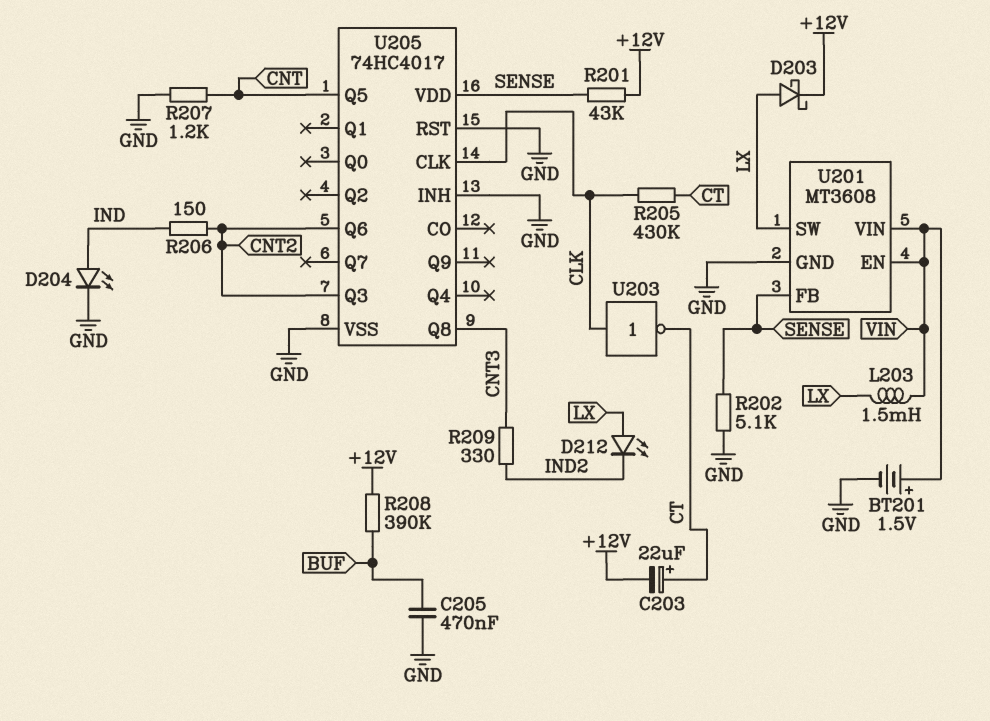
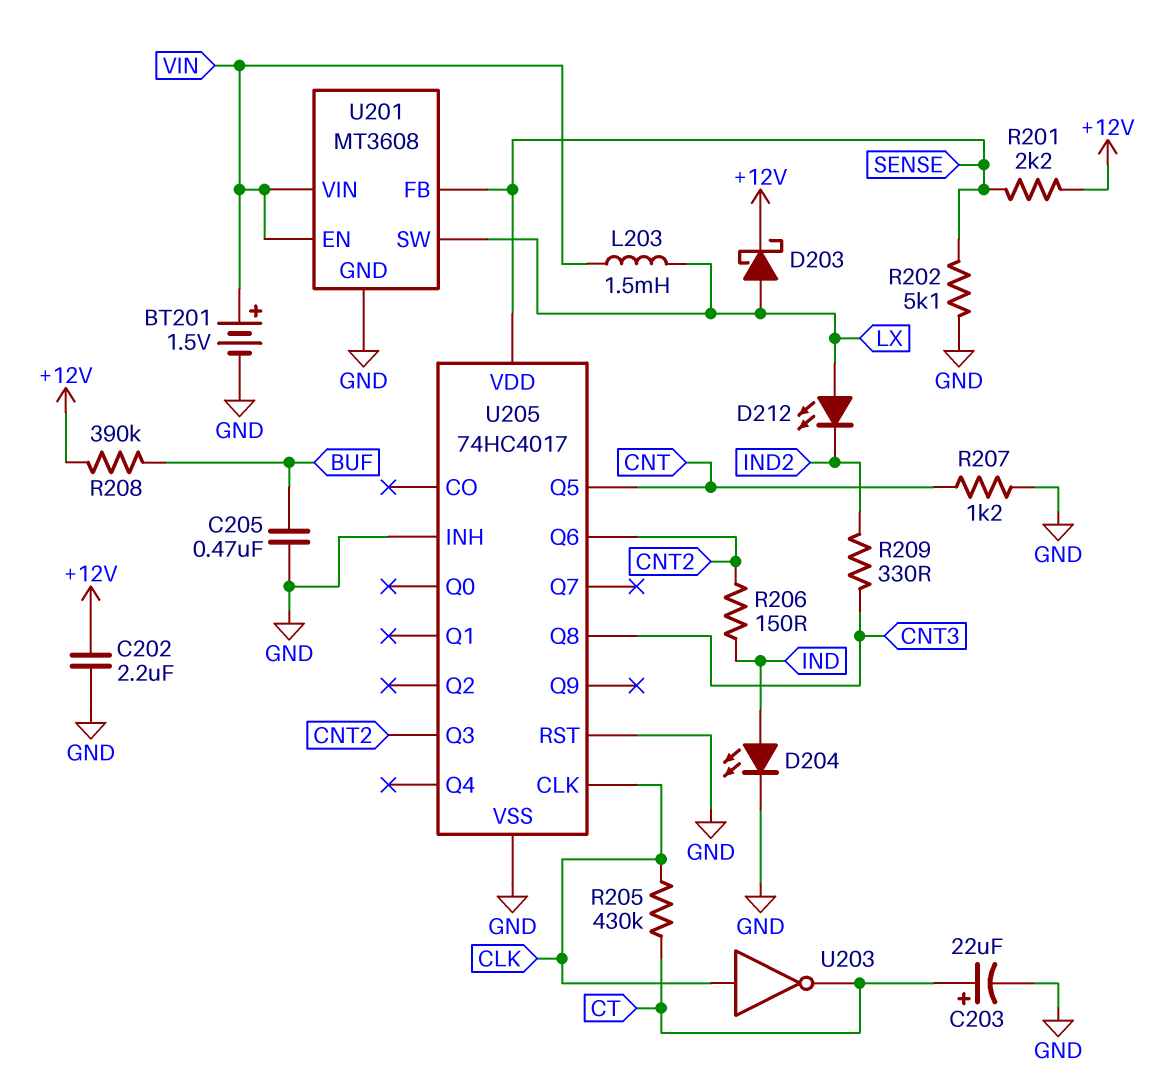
C202: none -> 2.2uF (+12V, GND)
C203: 22uF (plus CT, minus +12V) -> 22uF (plus CT, minus GND)
R201: 43k (+12V, SENSE) -> 2.2k (+12V, SENSE)

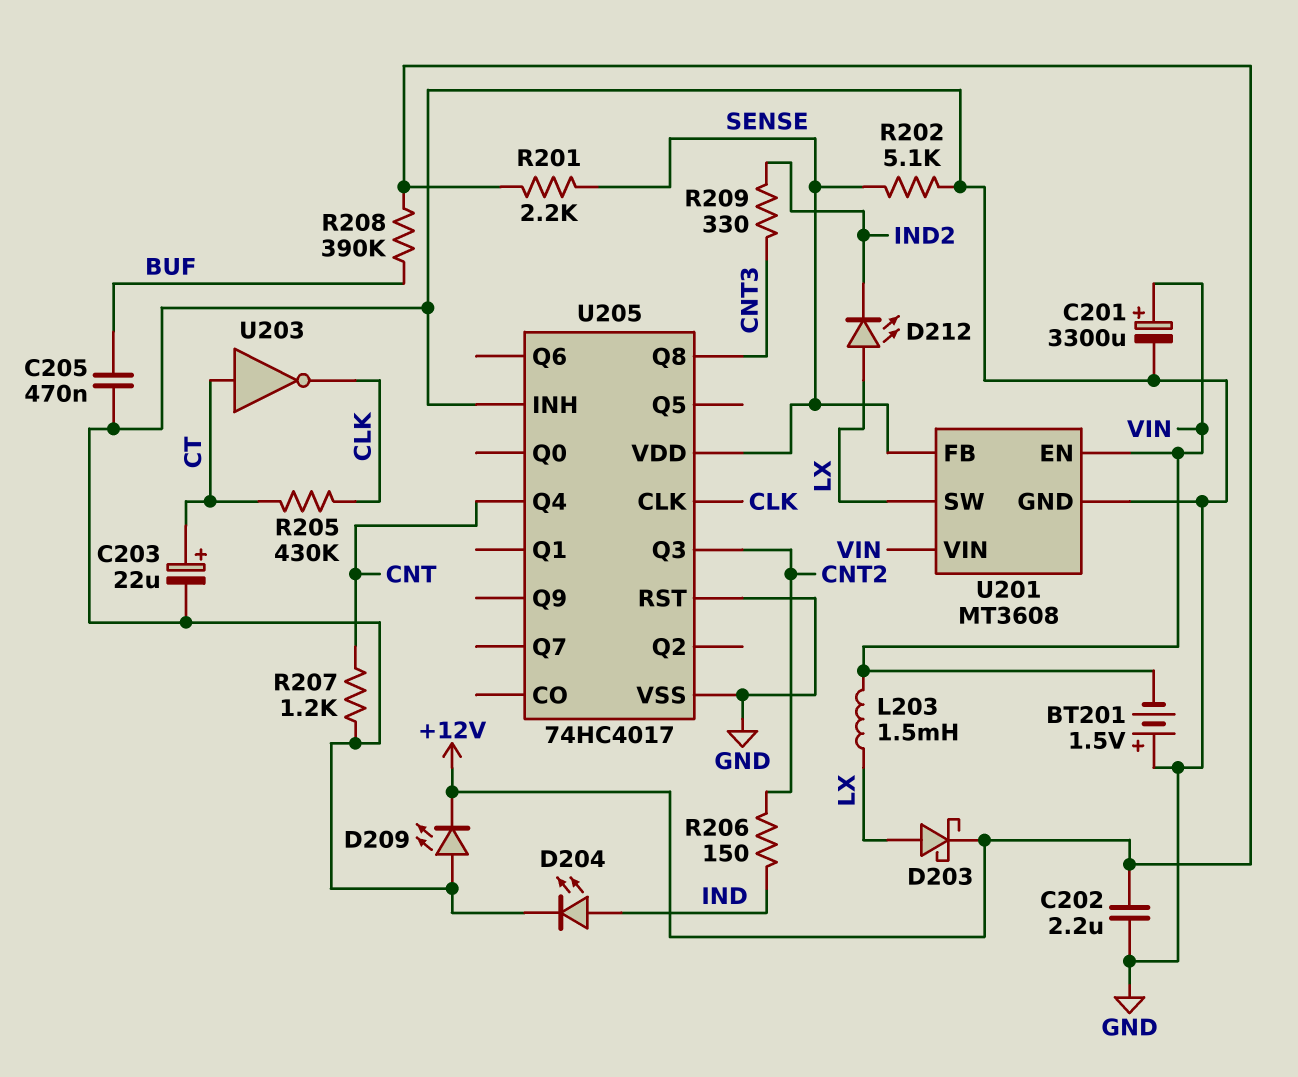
BT201: 1.5V (plus VIN, minus GND) -> 1.5V (plus GND, minus VIN)
C201: none -> 3300uF (plus VIN, minus GND)
D209: none -> LED (A GND, K +12V)
U203: NOT (in CLK, out CT) -> NOT (in CT, out CLK)
U205 pin Q4: none -> CNT
U205 pin Q5: CNT -> none
U205 pin Q6: CNT2 -> none

